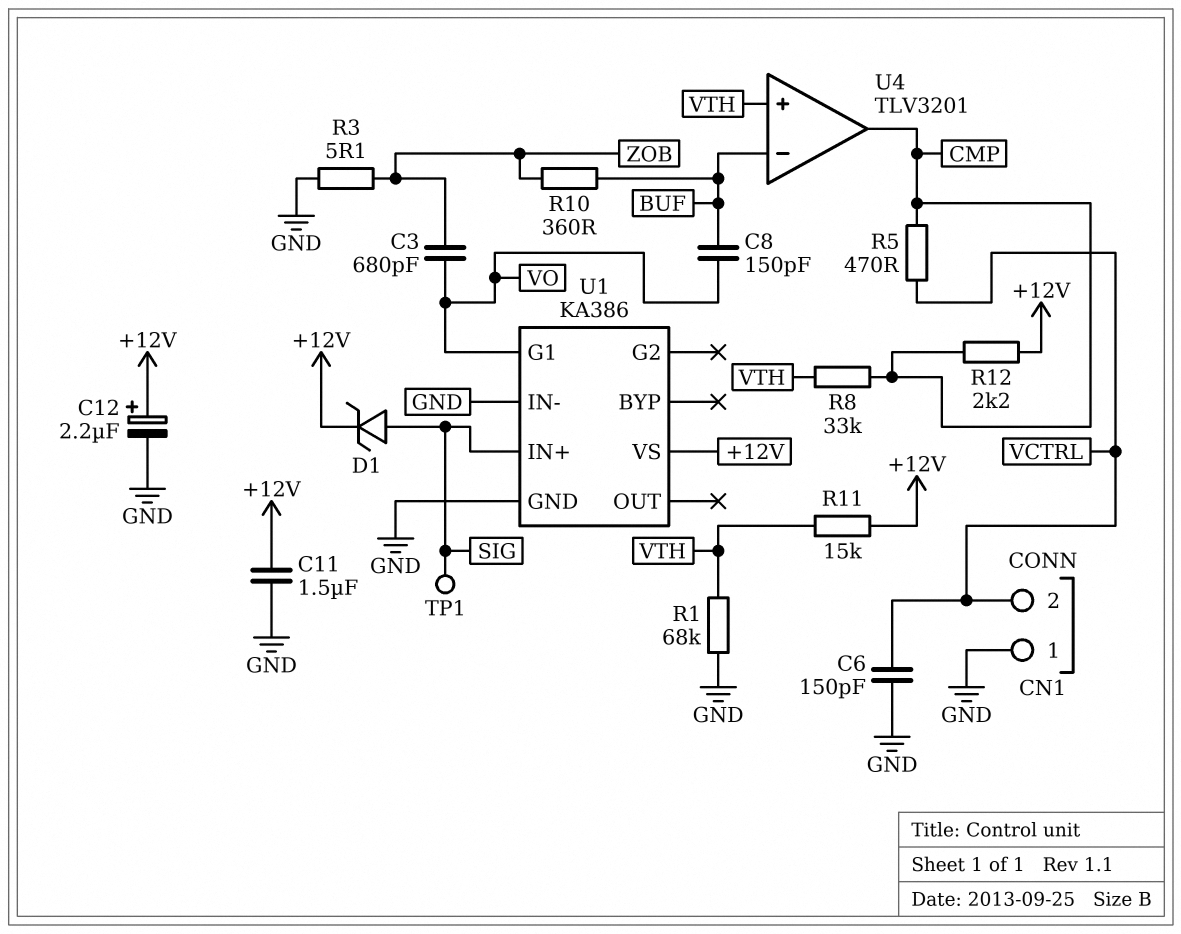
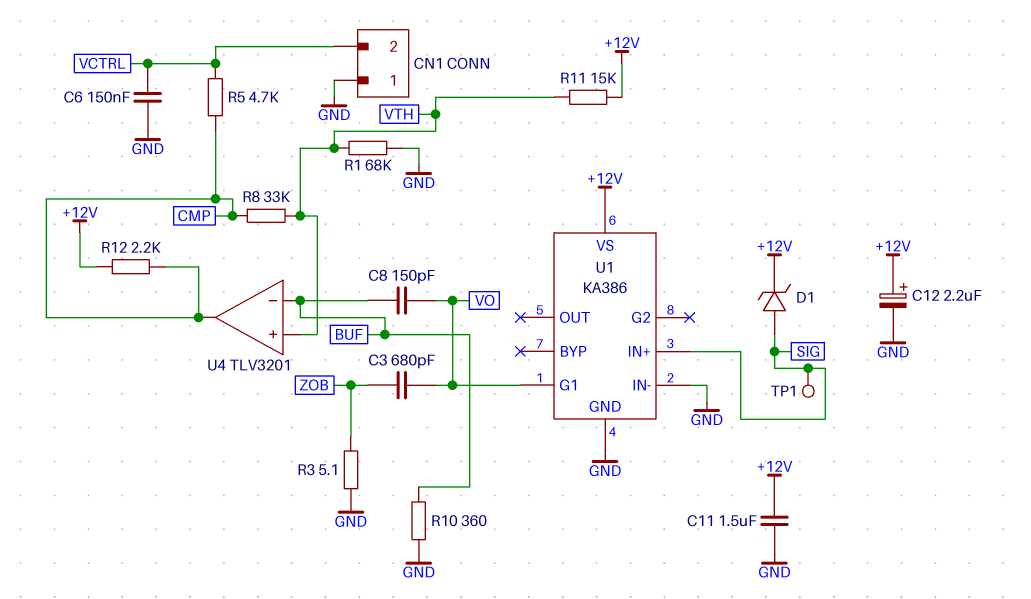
C6: 150pF (GND, VCTRL) -> 150nF (GND, VCTRL)
R5: 470 (CMP, VCTRL) -> 4.7k (CMP, VCTRL)
R10: 360 (BUF, ZOB) -> 360 (BUF, GND)

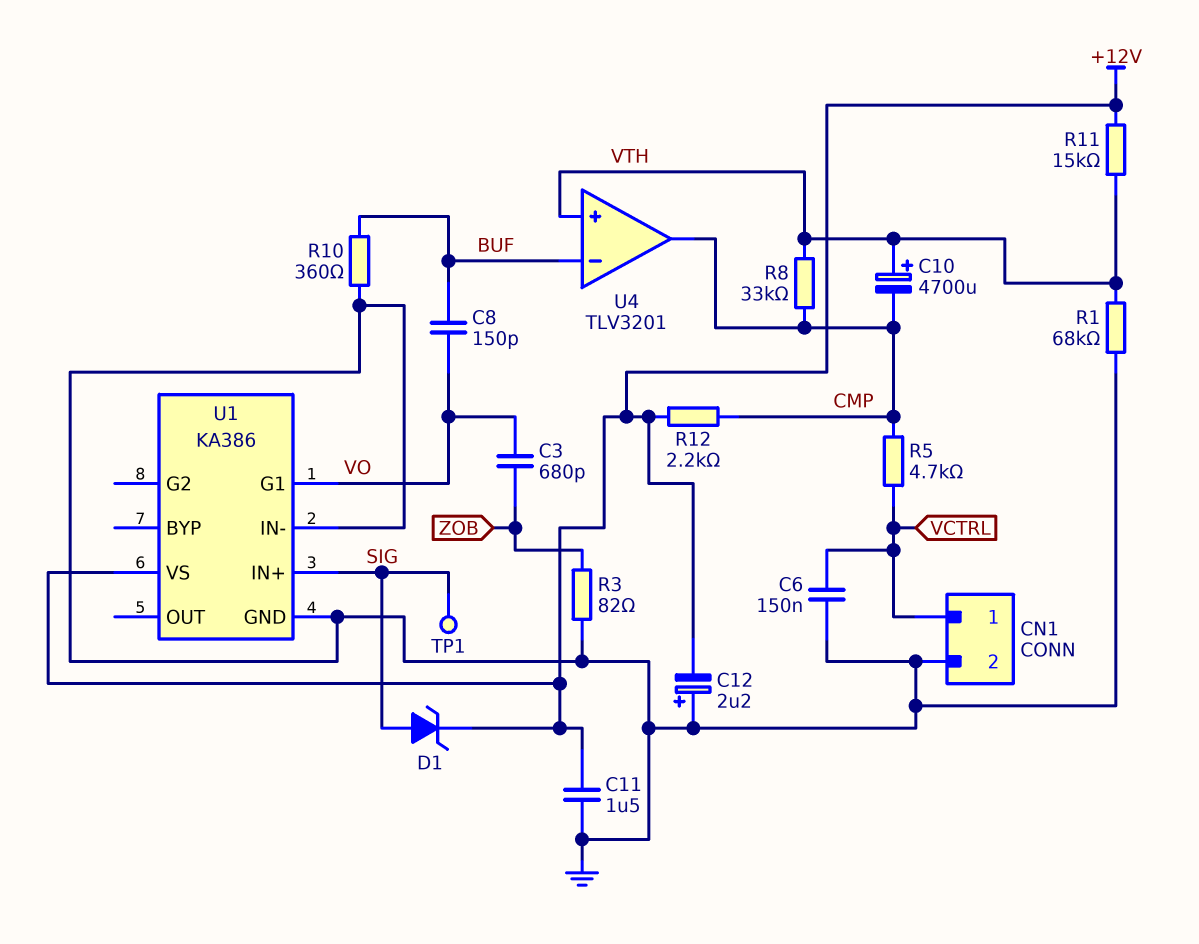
C10: none -> 4700uF (plus VTH, minus CMP)
C12: 2.2uF (plus +12V, minus GND) -> 2.2uF (plus GND, minus +12V)
CN1 pin 1: GND -> VCTRL
CN1 pin 2: VCTRL -> GND
R3: 5.1 (GND, ZOB) -> 82 (GND, ZOB)

